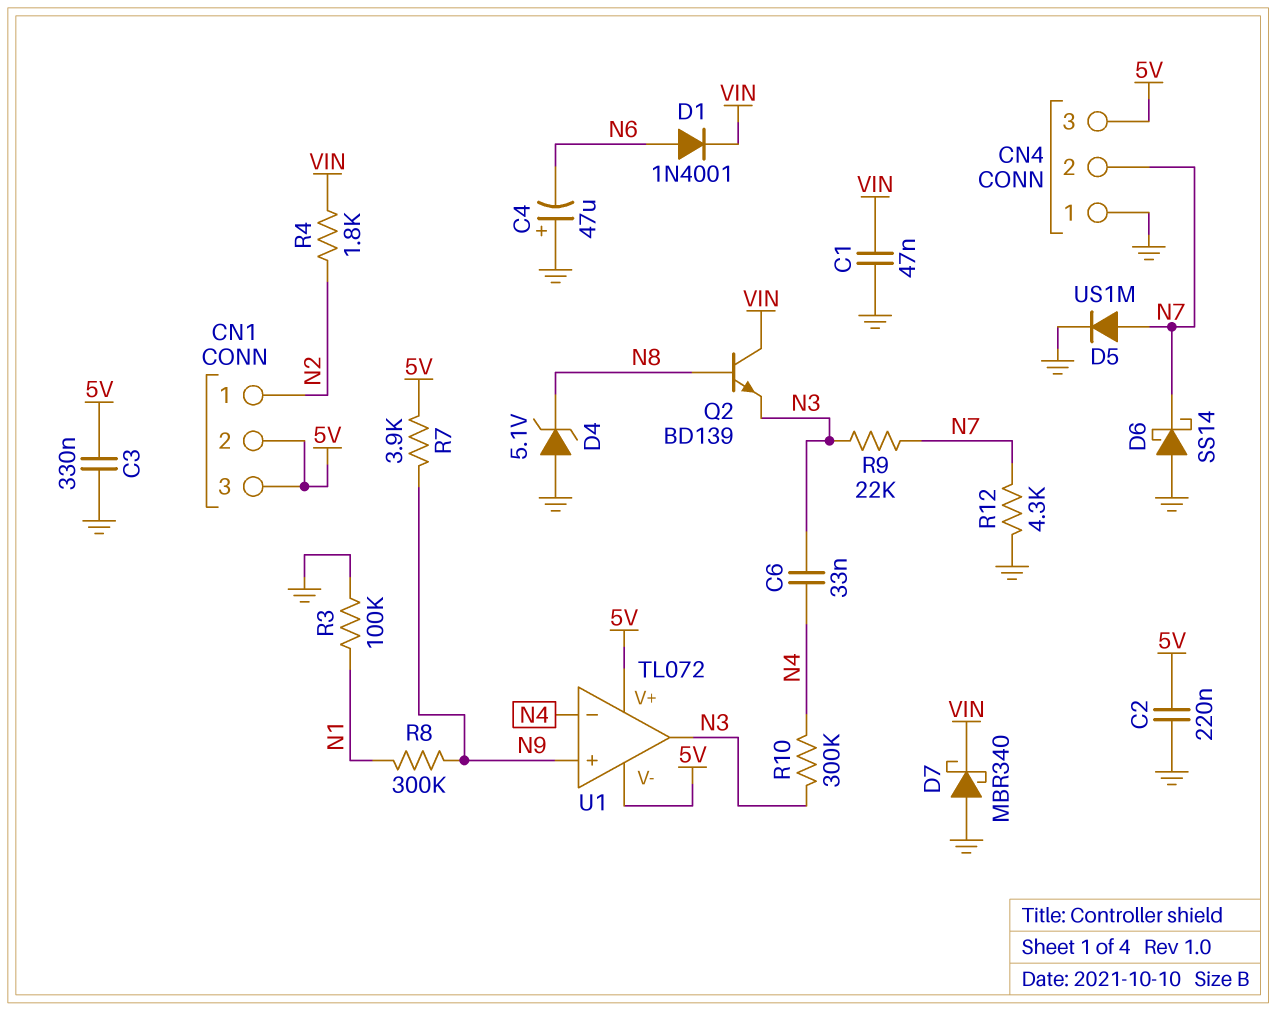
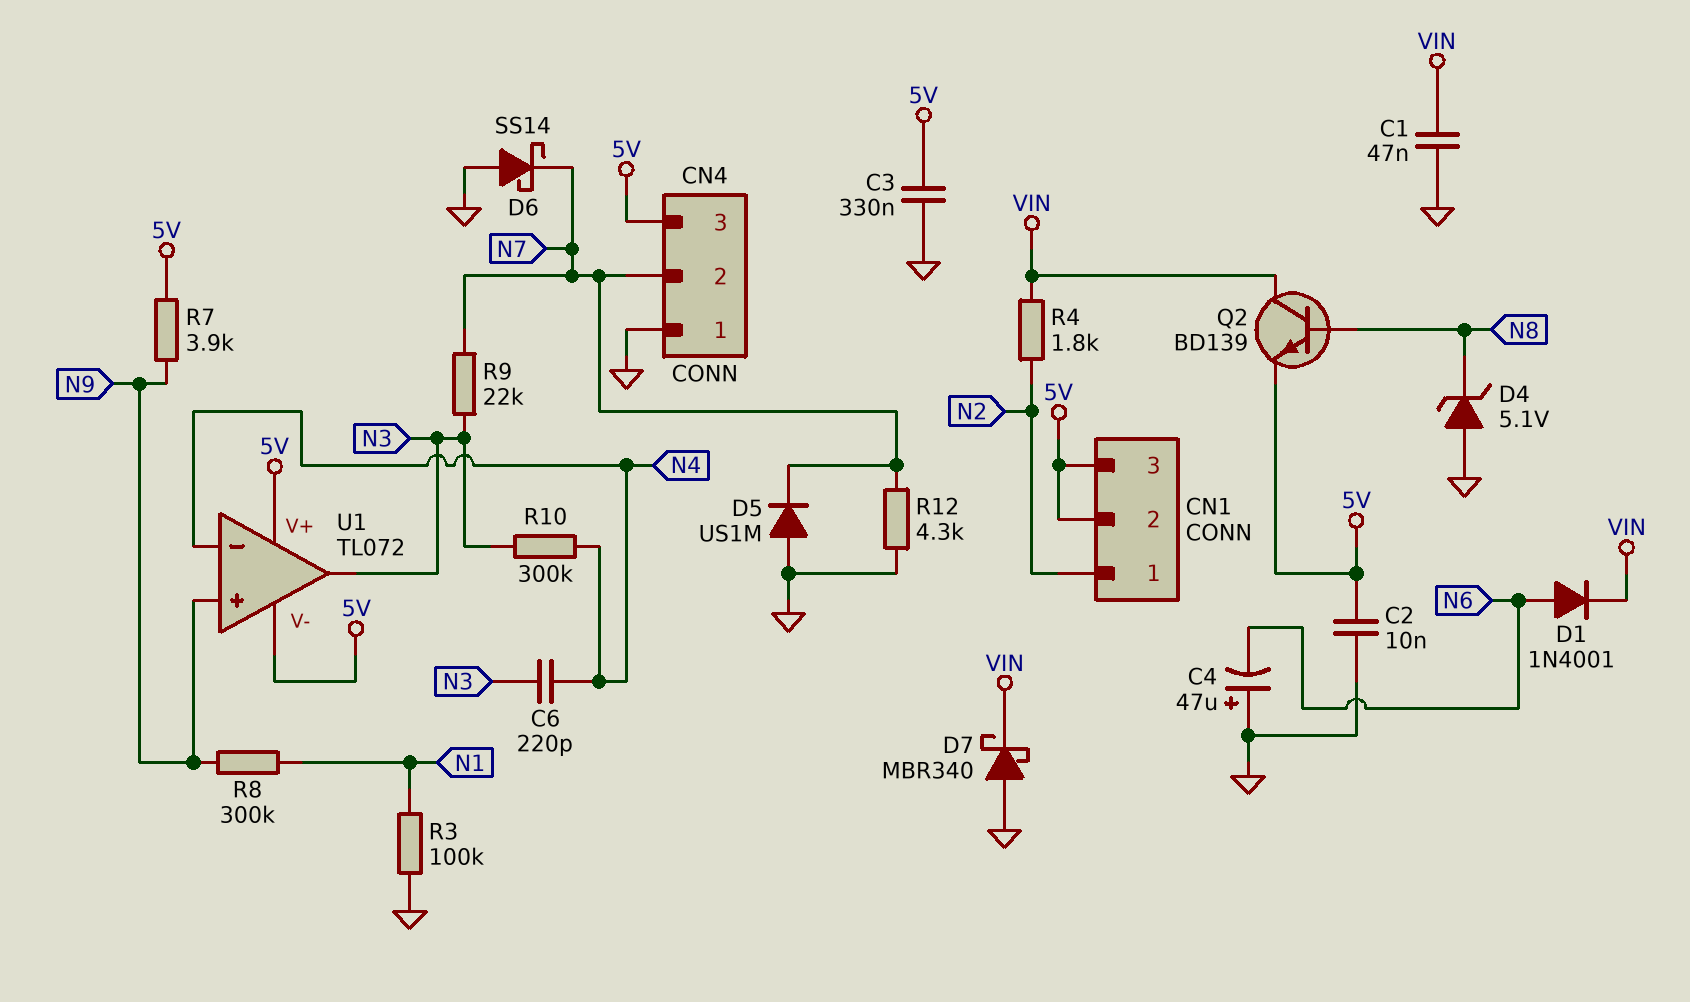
C2: 220nF (5V, GND) -> 10nF (5V, GND)
C6: 33nF (N3, N4) -> 220pF (N3, N4)
D5: diode US1M (A N7, K GND) -> diode US1M (A GND, K N7)
Q2: NPN BD139 (B N8, C VIN, E N3) -> NPN BD139 (B N8, C VIN, E 5V)

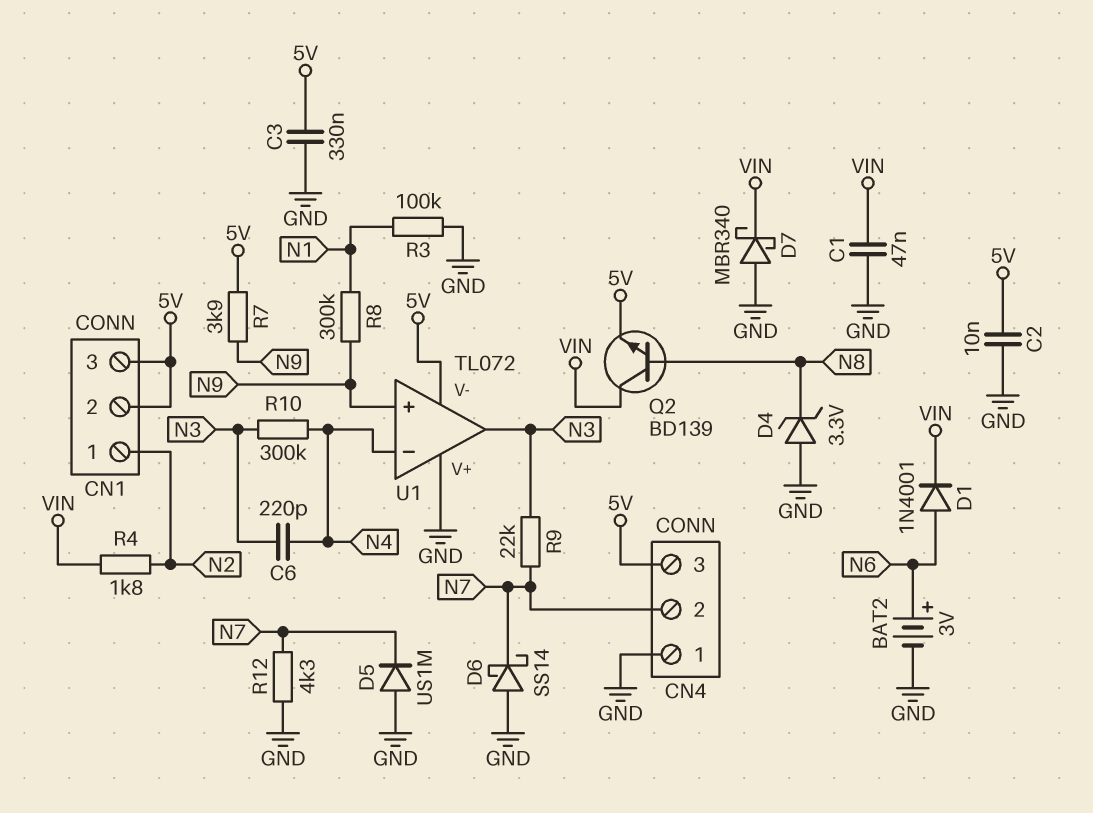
BAT2: none -> 3V (plus N6, minus GND)
C4: 47uF (plus GND, minus N6) -> none
D4: zener 5.1V (A GND, K N8) -> zener 3.3V (A GND, K N8)
U1 pin V+: 5V -> GND

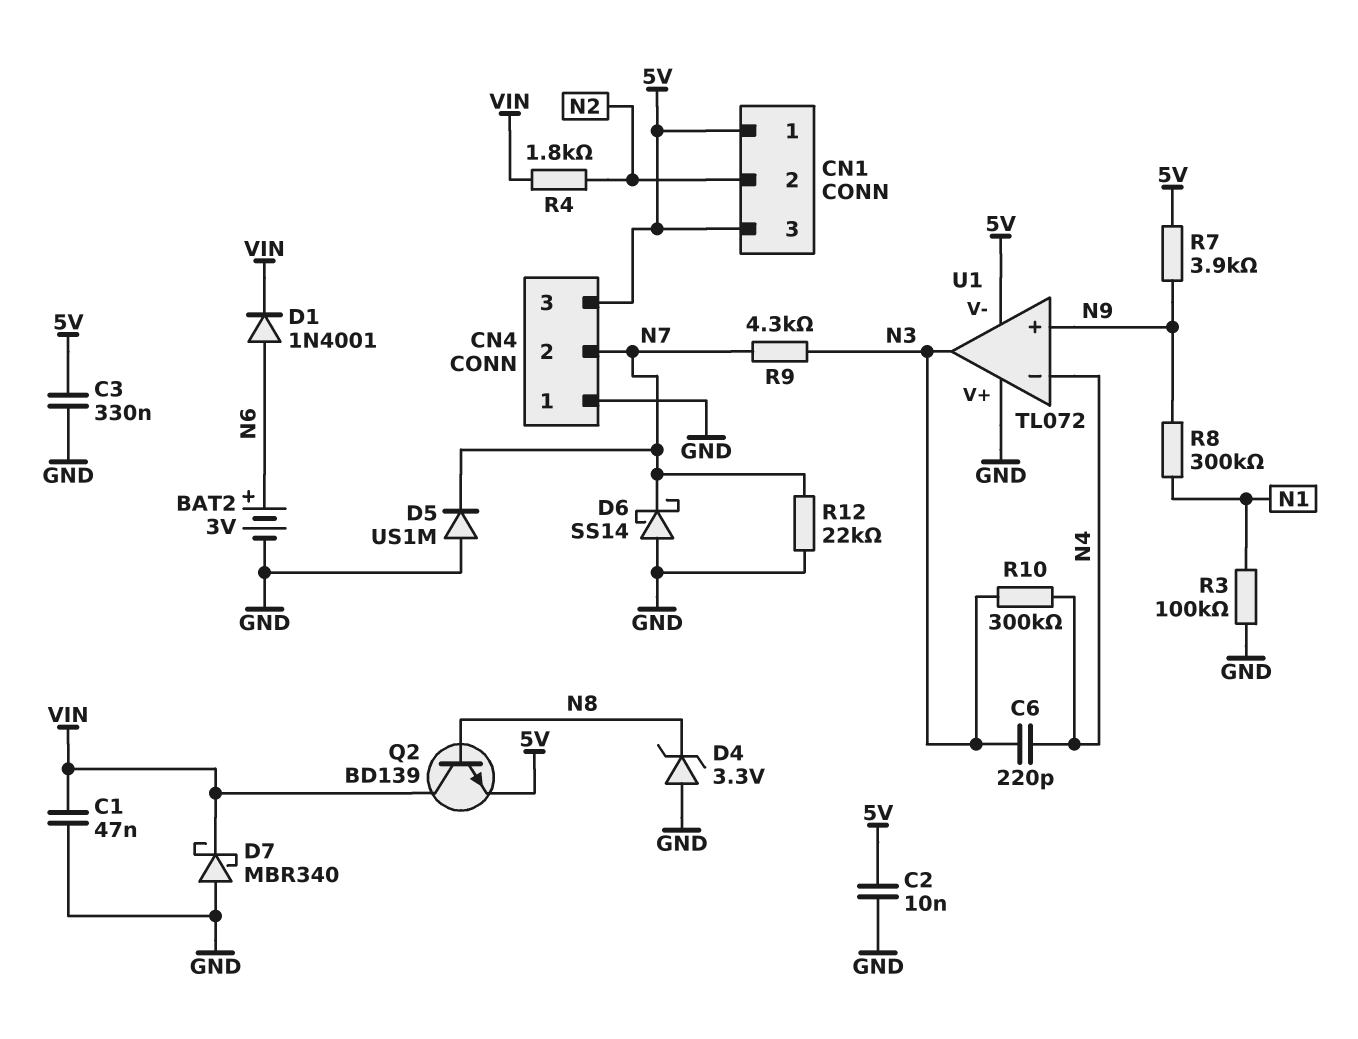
CN1 pin 1: N2 -> 5V
CN1 pin 2: 5V -> N2
R9: 22k (N3, N7) -> 4.3k (N3, N7)
R12: 4.3k (GND, N7) -> 22k (GND, N7)

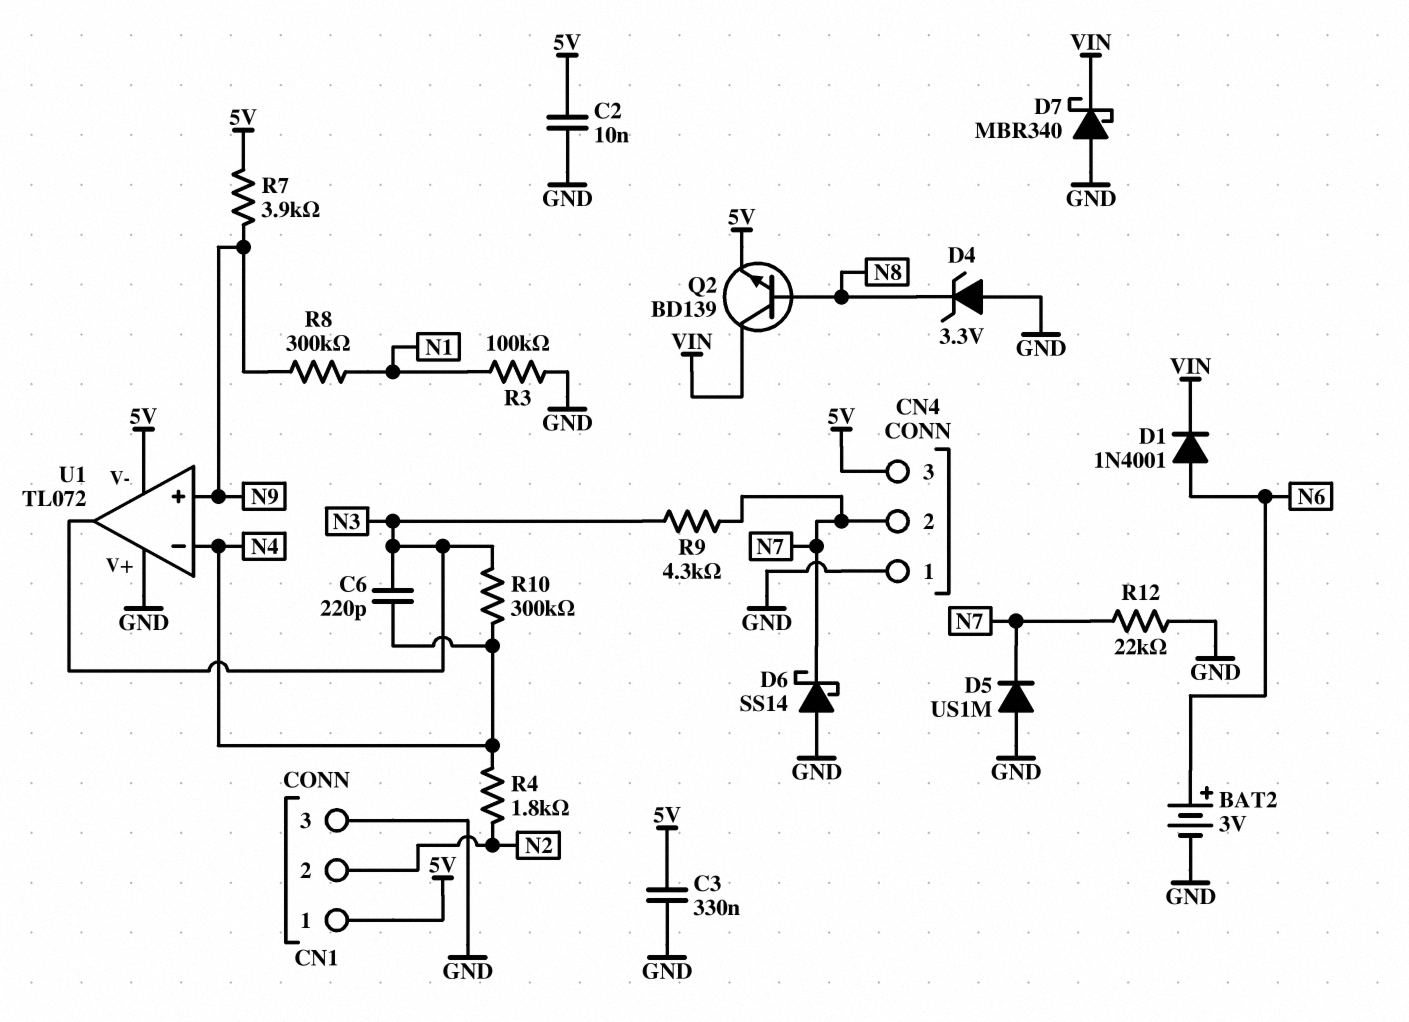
C1: 47nF (GND, VIN) -> none
CN1 pin 3: 5V -> GND
R4: 1.8k (N2, VIN) -> 1.8k (N2, N4)

